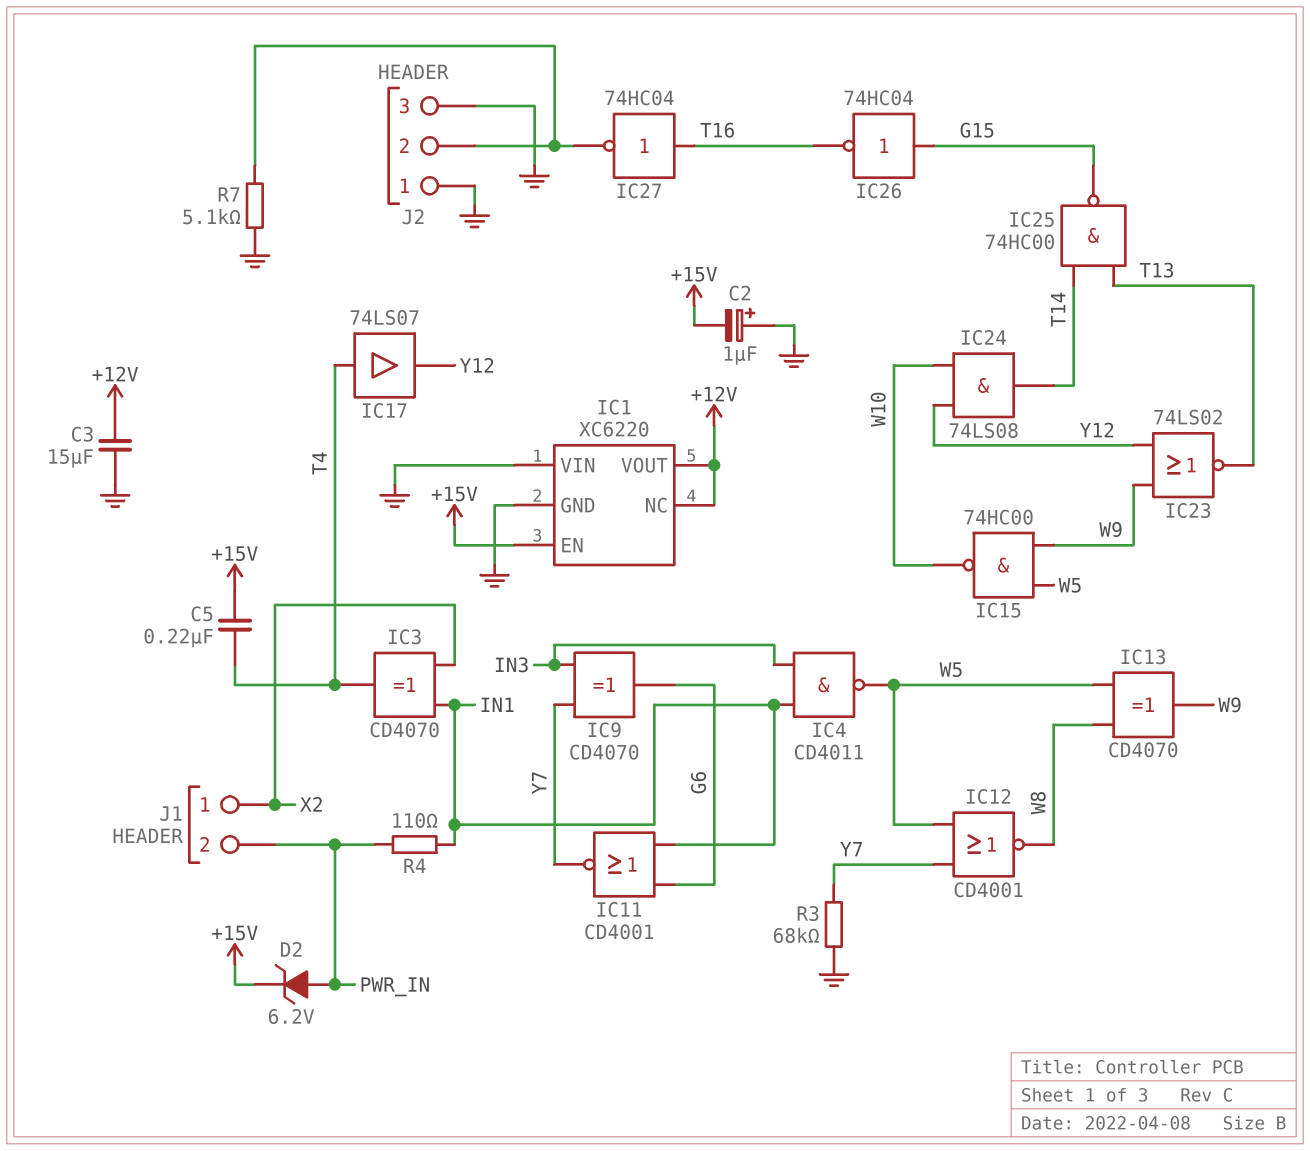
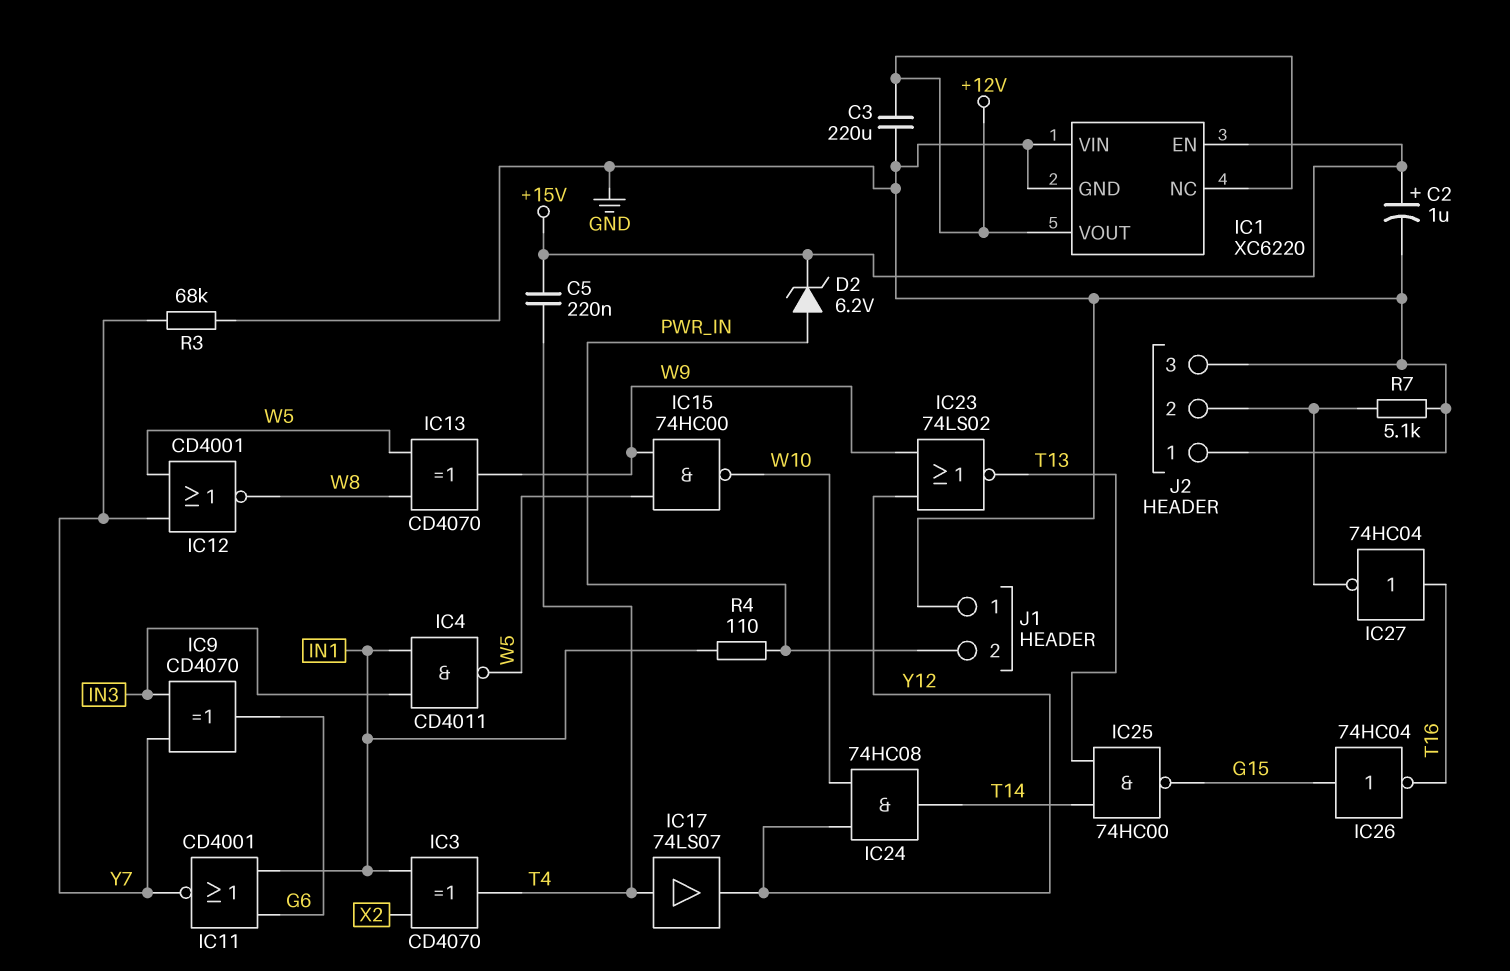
C2: 1uF (plus GND, minus +15V) -> 1uF (plus +15V, minus GND)
C3: 15uF (+12V, GND) -> 220uF (+12V, GND)
IC24: AND 74LS08 (in W10, in Y12, out T14) -> AND 74HC08 (in W10, in Y12, out T14)
J1 pin 1: X2 -> GND

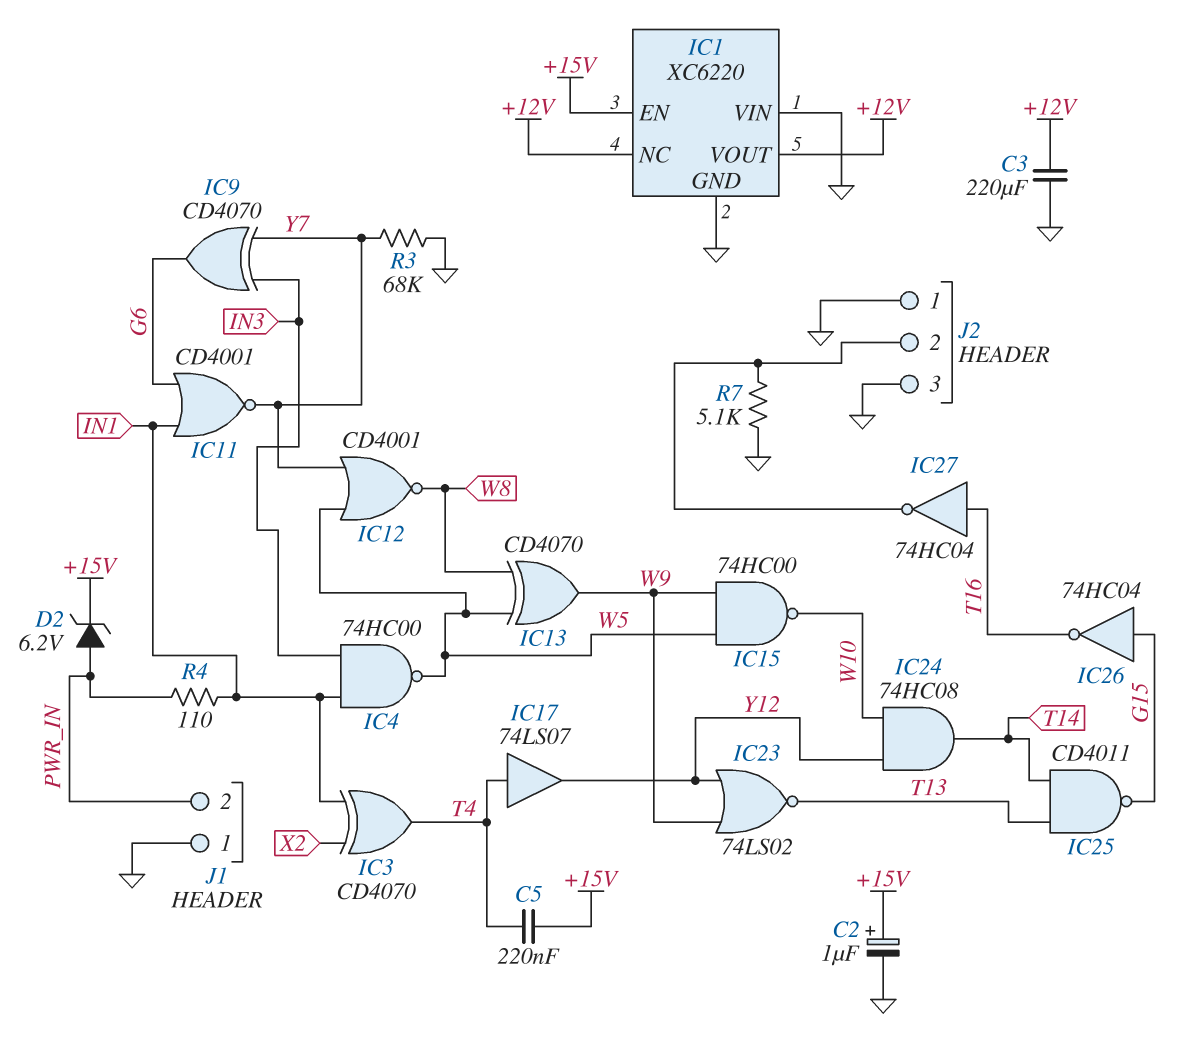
IC4: NAND CD4011 (in IN1, in IN3, out W5) -> NAND 74HC00 (in IN1, in IN3, out W5)
IC25: NAND 74HC00 (in T13, in T14, out G15) -> NAND CD4011 (in T13, in T14, out G15)

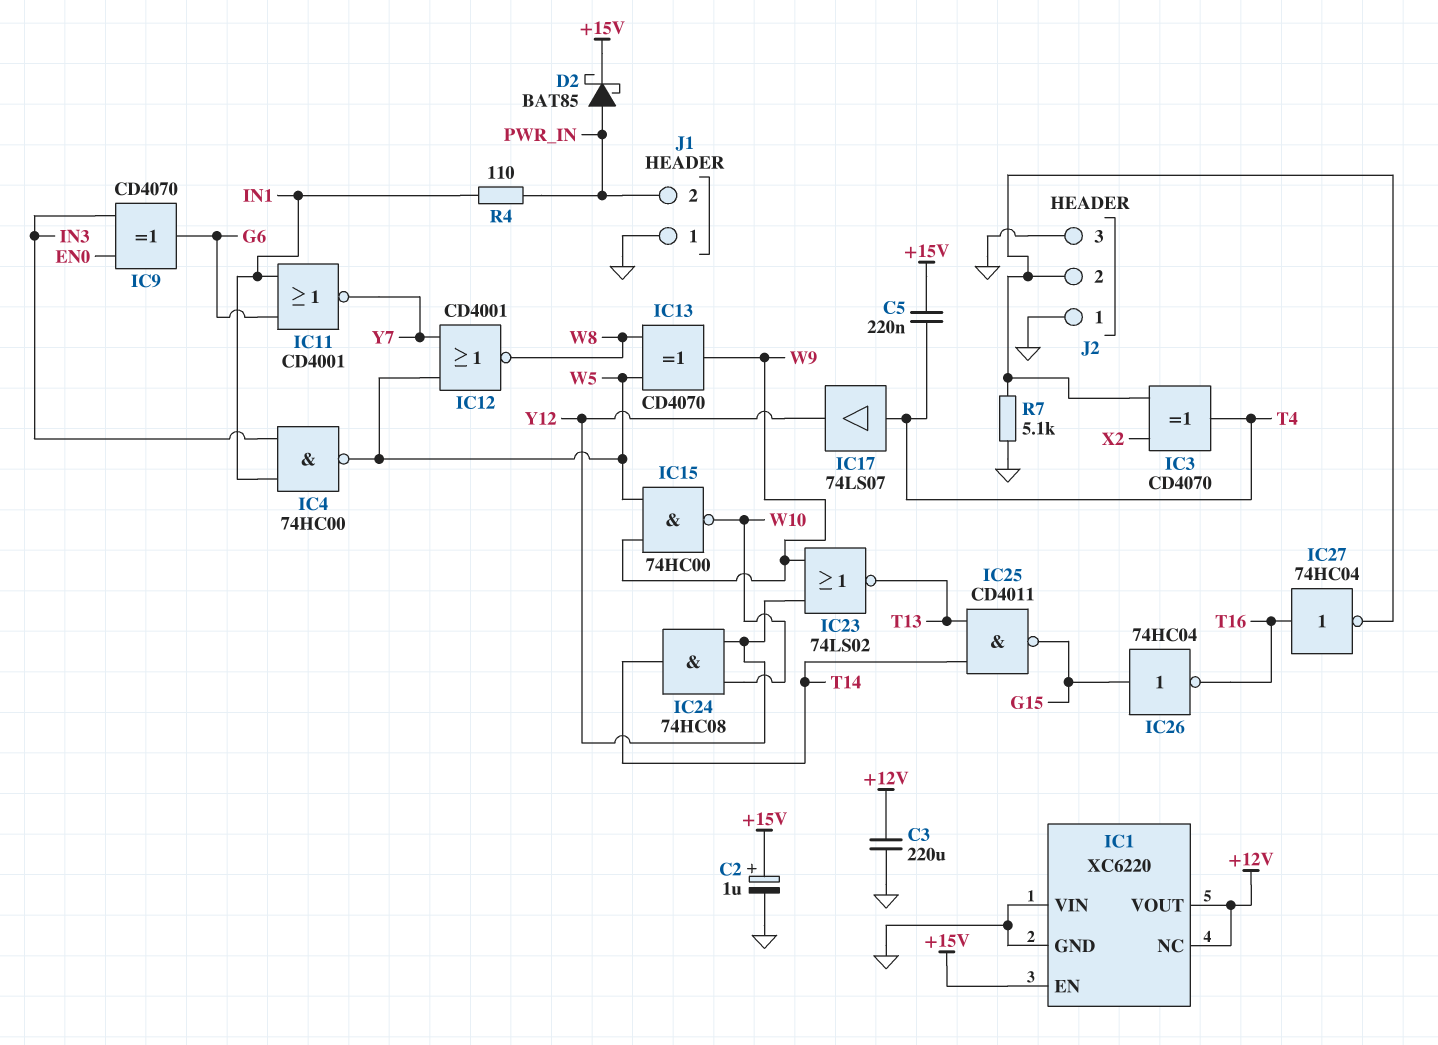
D2: zener 6.2V (A PWR_IN, K +15V) -> schottky BAT85 (A PWR_IN, K +15V)
IC3: XOR CD4070 (in IN1, in X2, out T4) -> XOR CD4070 (in J2/2, in X2, out T4)
IC9: XOR CD4070 (in IN3, in Y7, out G6) -> XOR CD4070 (in EN0, in IN3, out G6)
R3: 68k (GND, Y7) -> none

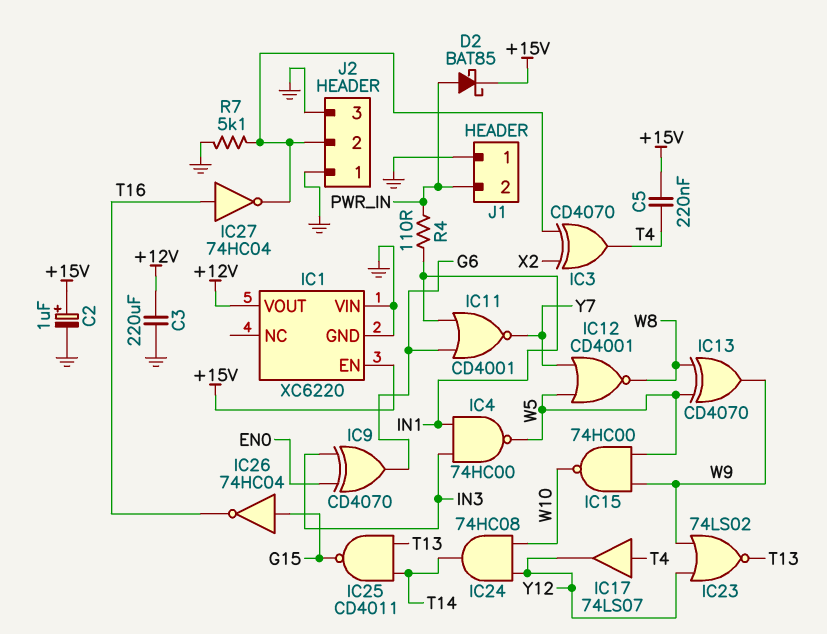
IC1 pin NC: +12V -> none

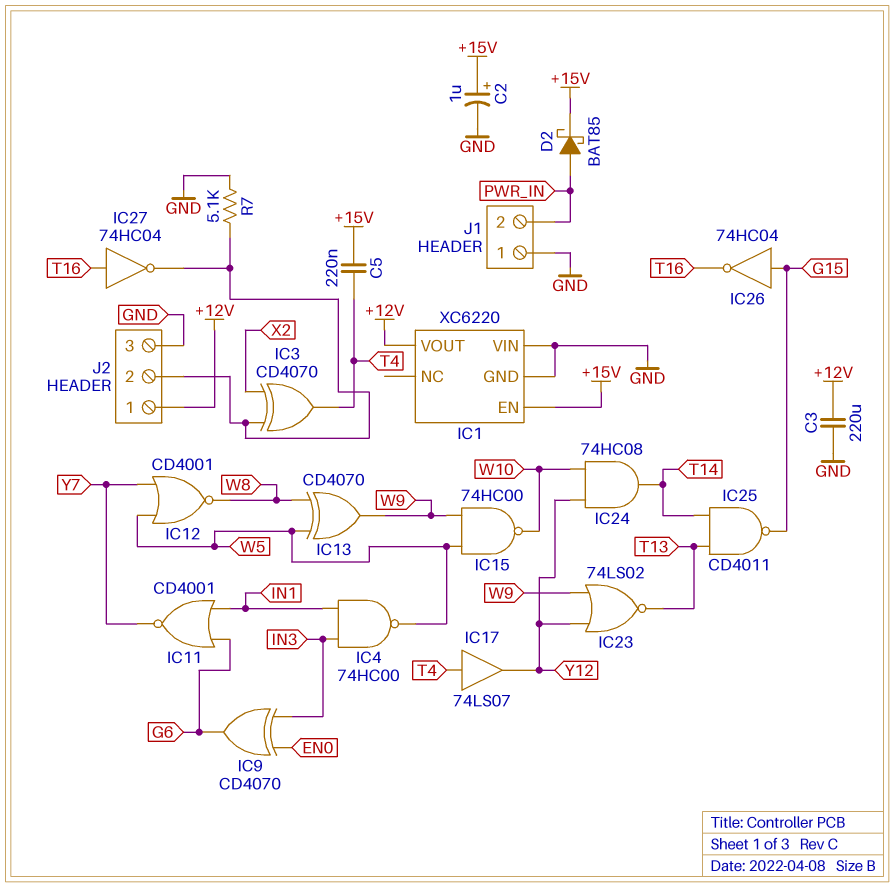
J2 pin 1: GND -> +12V
R4: 110 (IN1, PWR_IN) -> none

